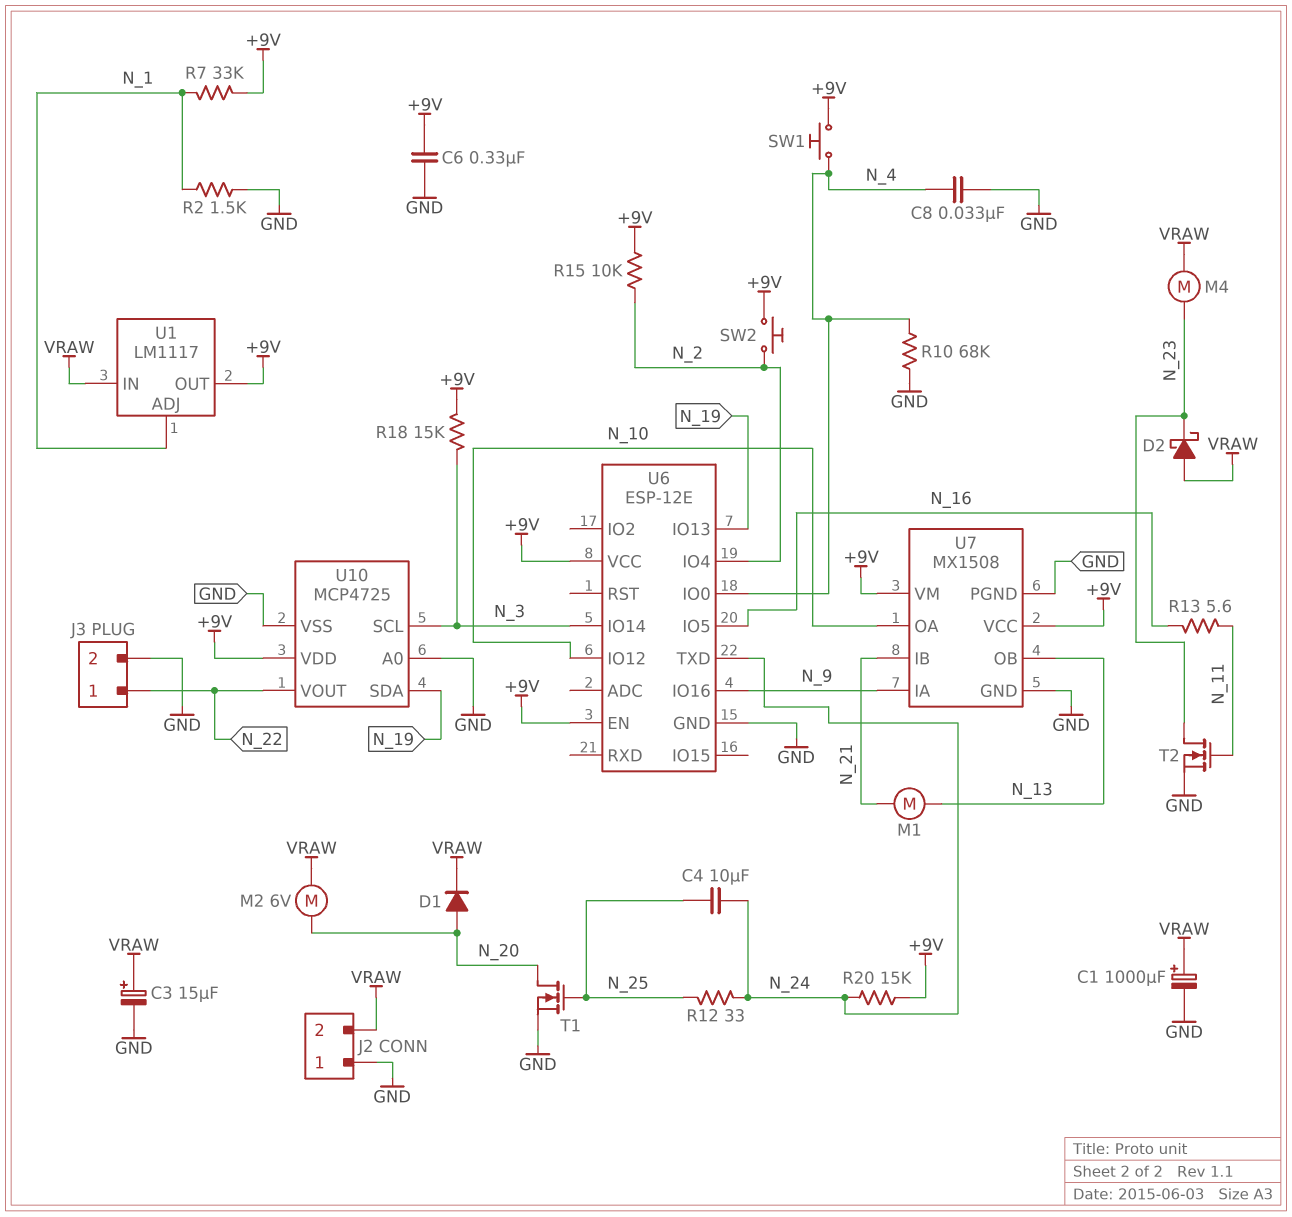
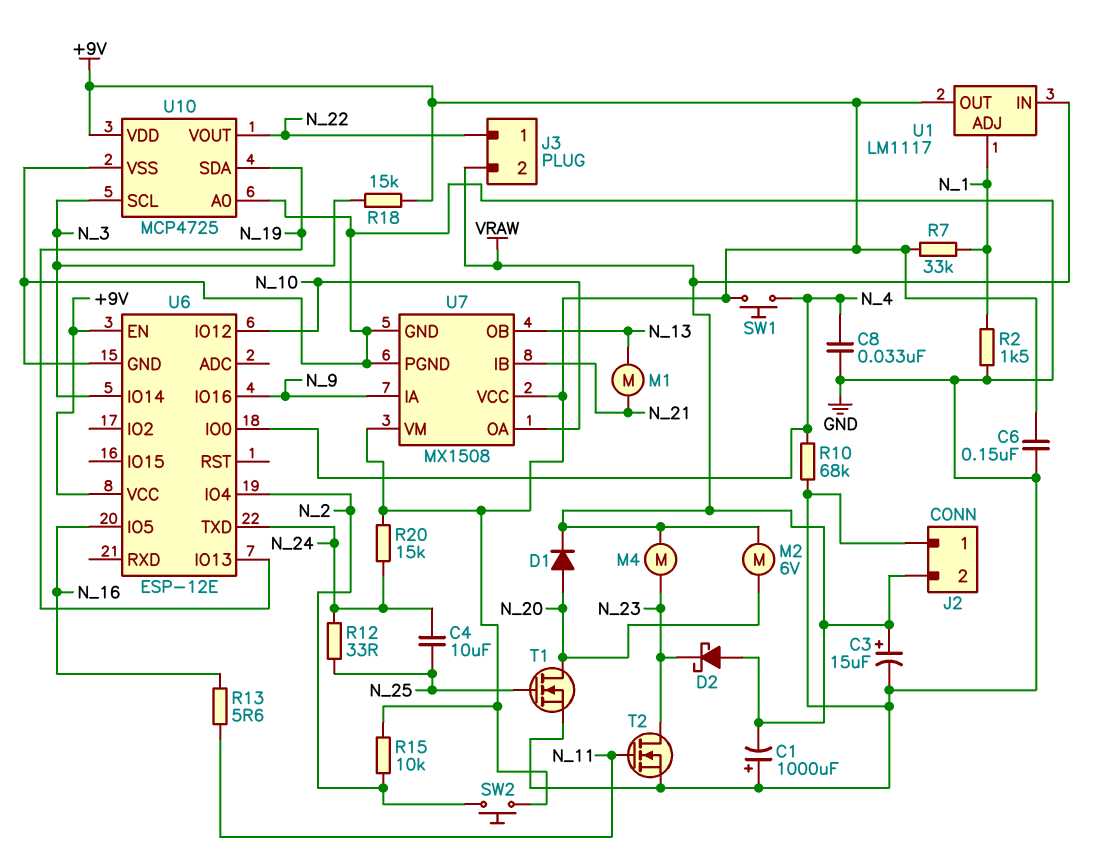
C1: 1000uF (plus VRAW, minus GND) -> 1000uF (plus GND, minus VRAW)
C6: 330nF (+9V, GND) -> 150nF (+9V, GND)
J3 pin 2: GND -> VRAW

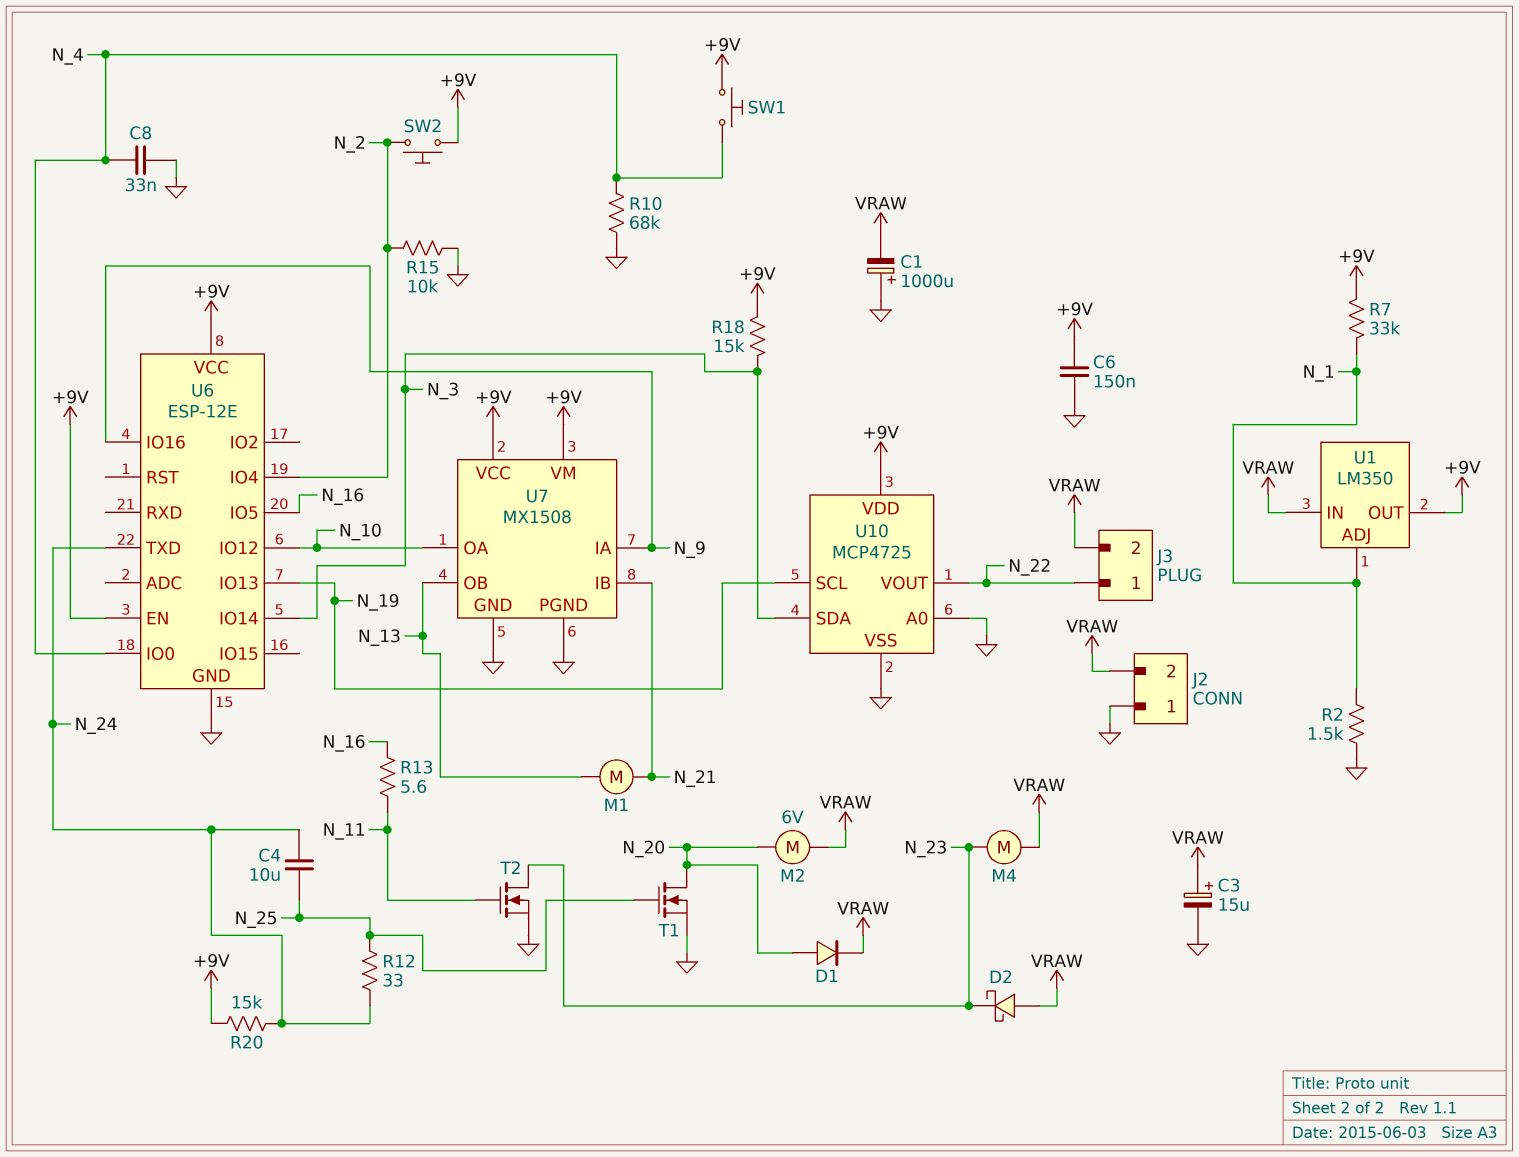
R15: 10k (+9V, N_2) -> 10k (GND, N_2)
U1: LM1117 -> LM350
U10 pin SCL: N_3 -> N_19
U10 pin SDA: N_19 -> N_3

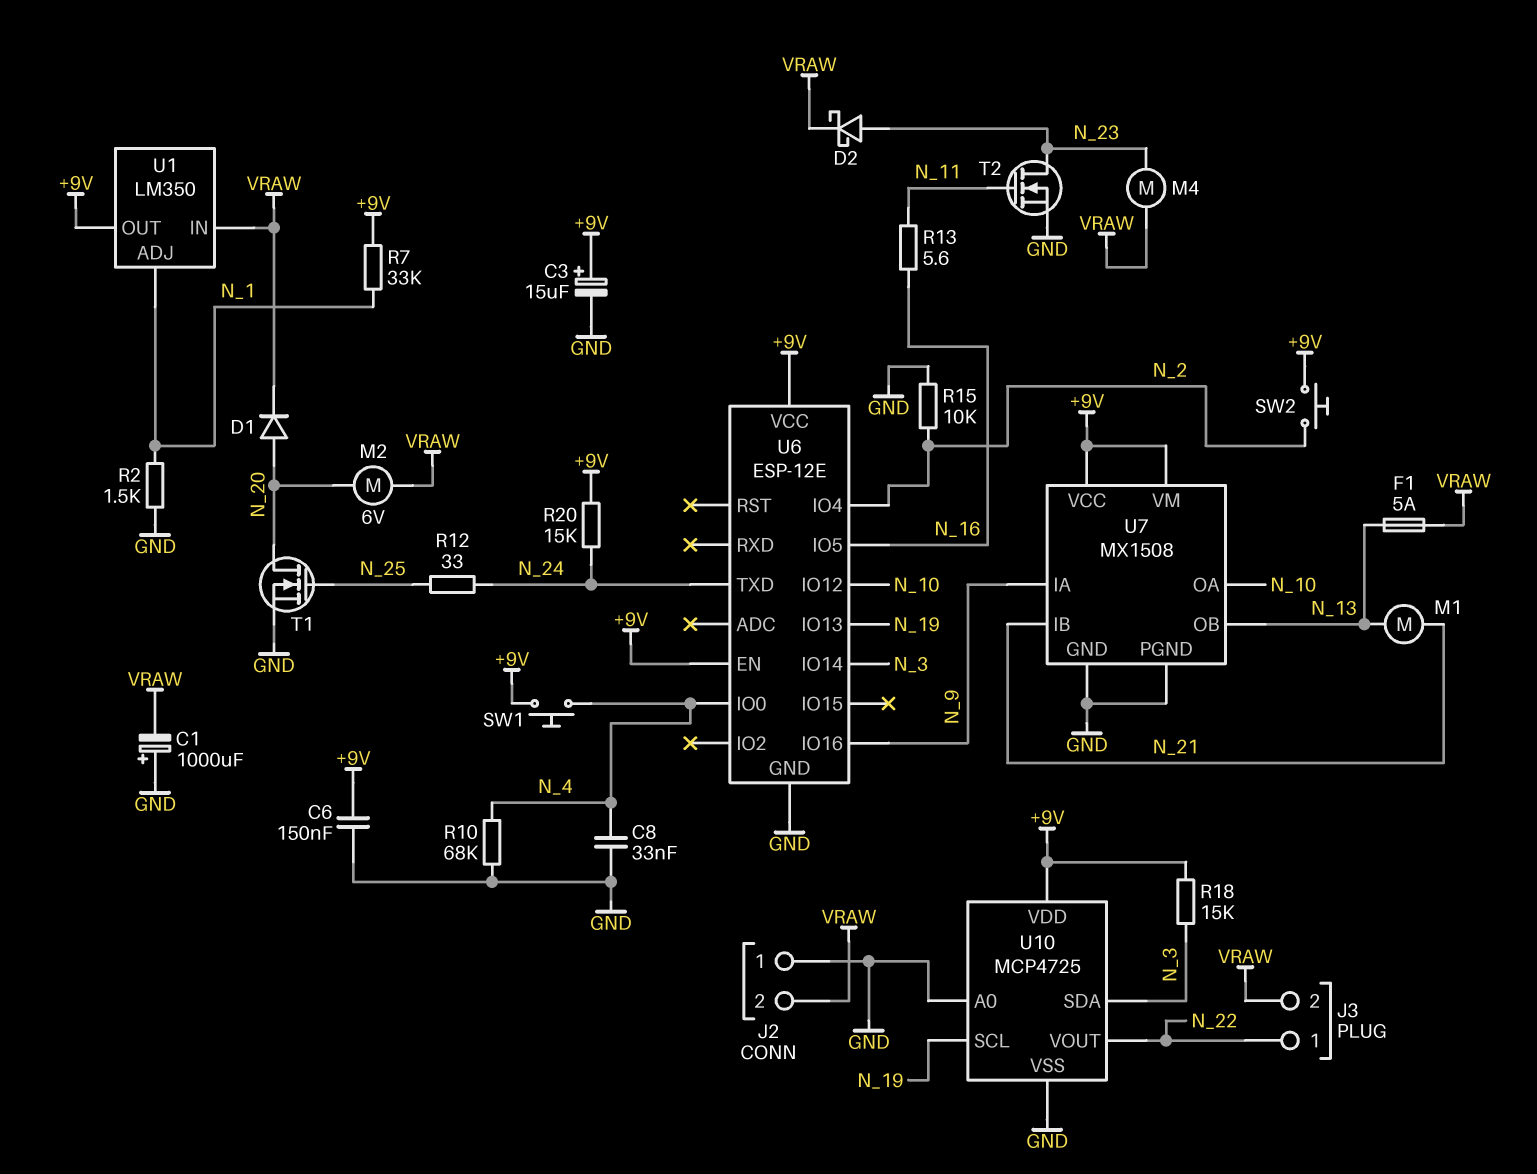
C3: 15uF (plus VRAW, minus GND) -> 15uF (plus +9V, minus GND)
C4: 10uF (N_24, N_25) -> none
D2: schottky (A VRAW, K N_23) -> schottky (A N_23, K VRAW)
F1: none -> 5A (N_13, VRAW)

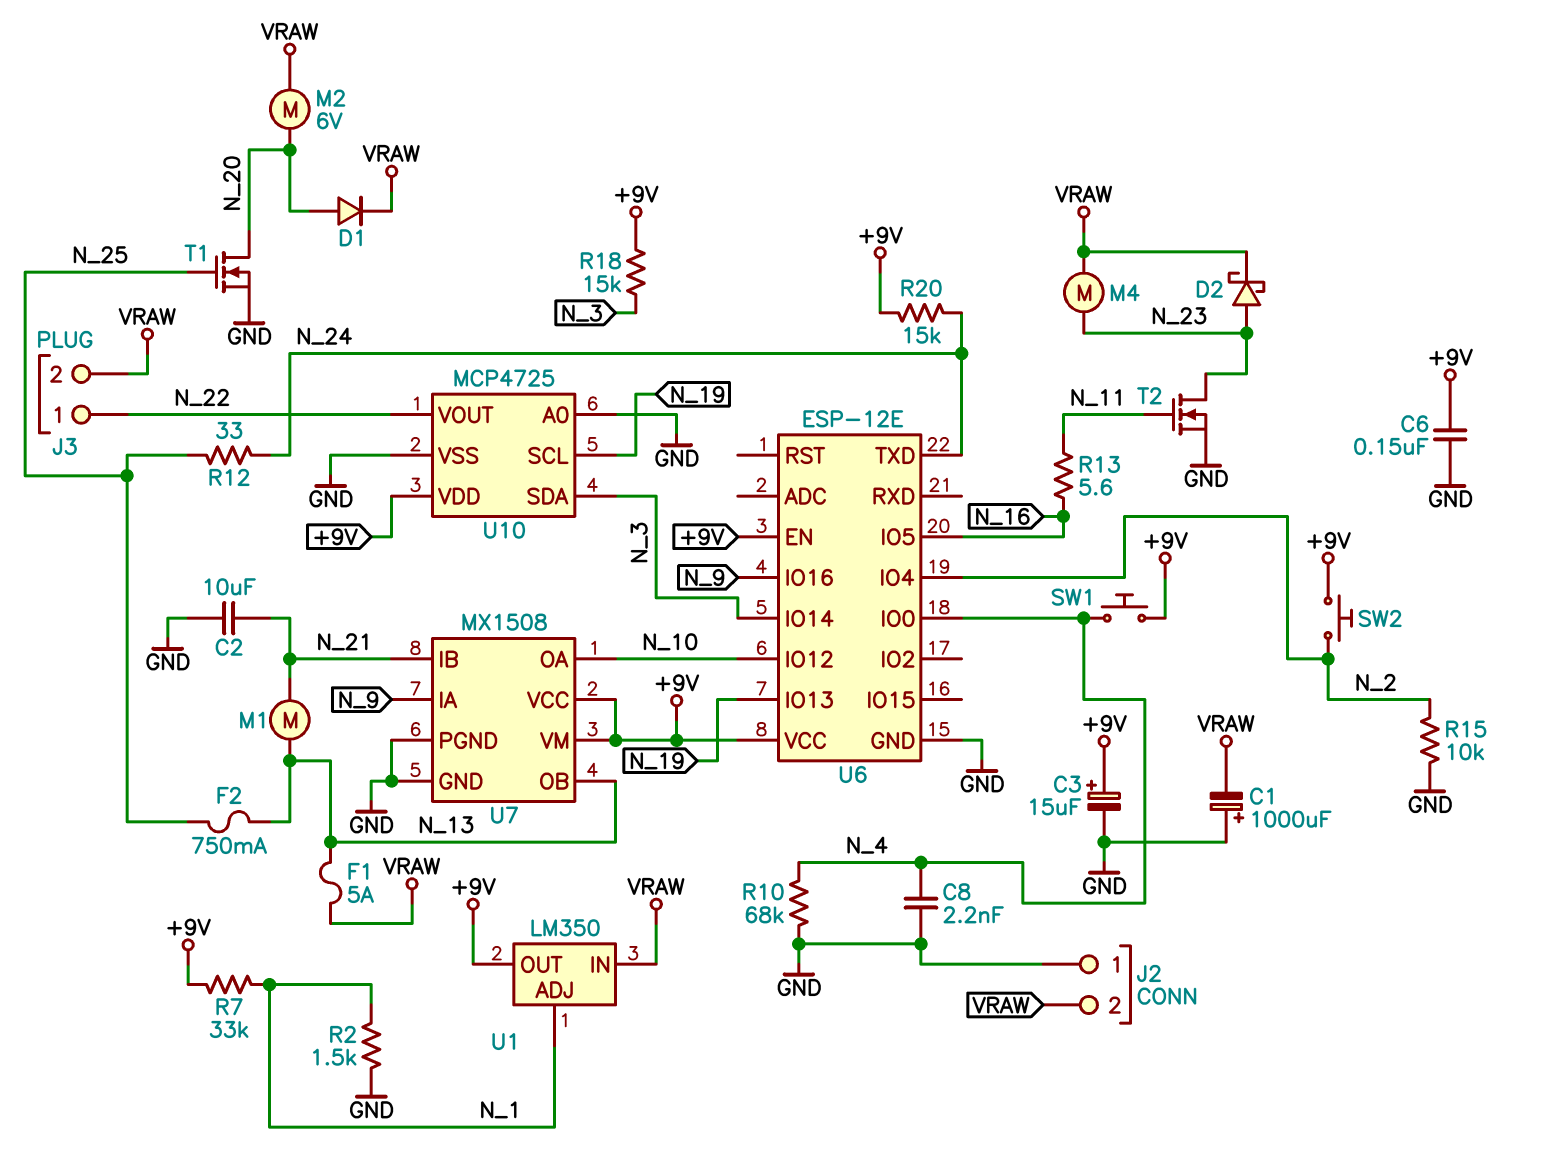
C2: none -> 10uF (GND, N_21)
C8: 33nF (GND, N_4) -> 2.2nF (GND, N_4)
F2: none -> 750mA (N_13, N_25)

